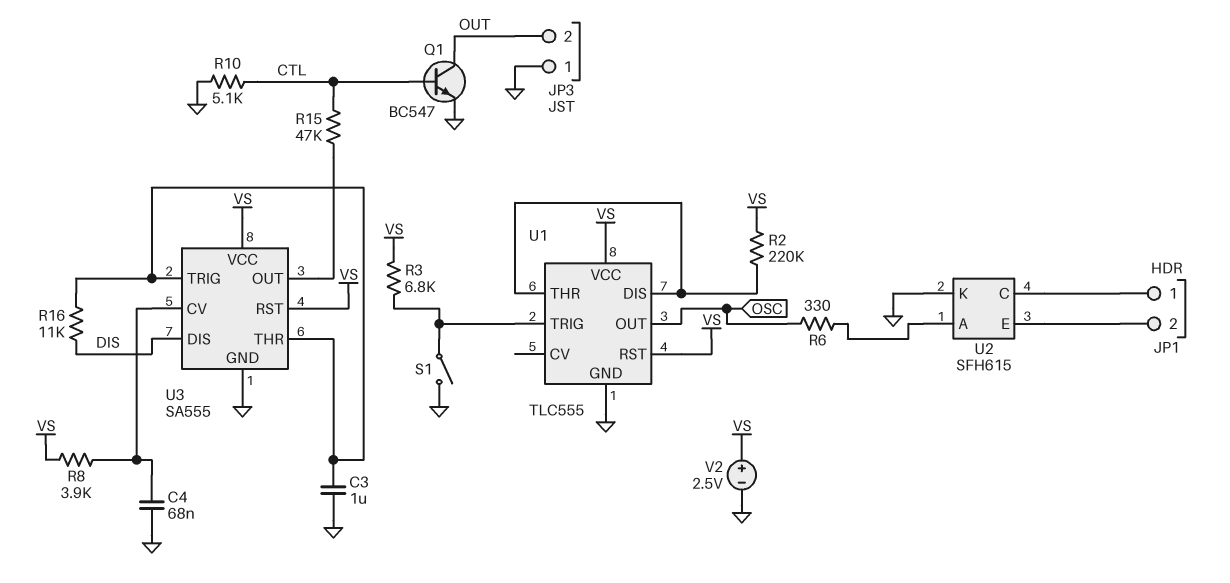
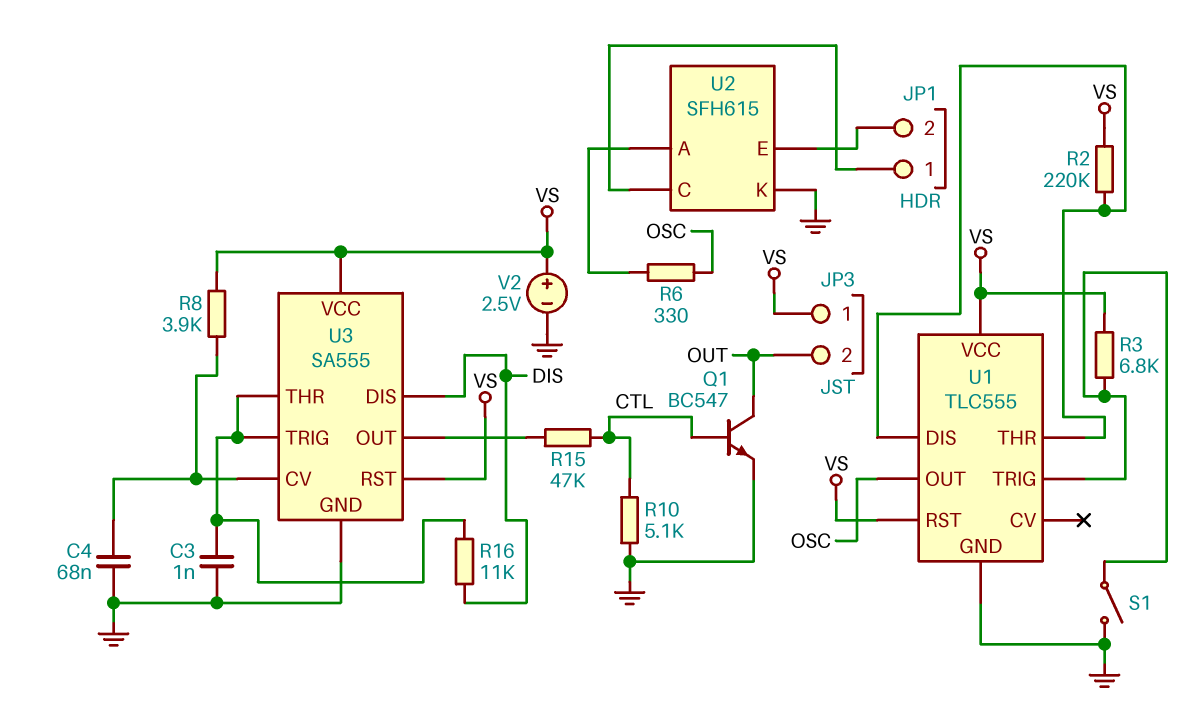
C3: 1uF (GND, U3/THR) -> 1nF (GND, U3/THR)
JP3 pin 1: GND -> VS

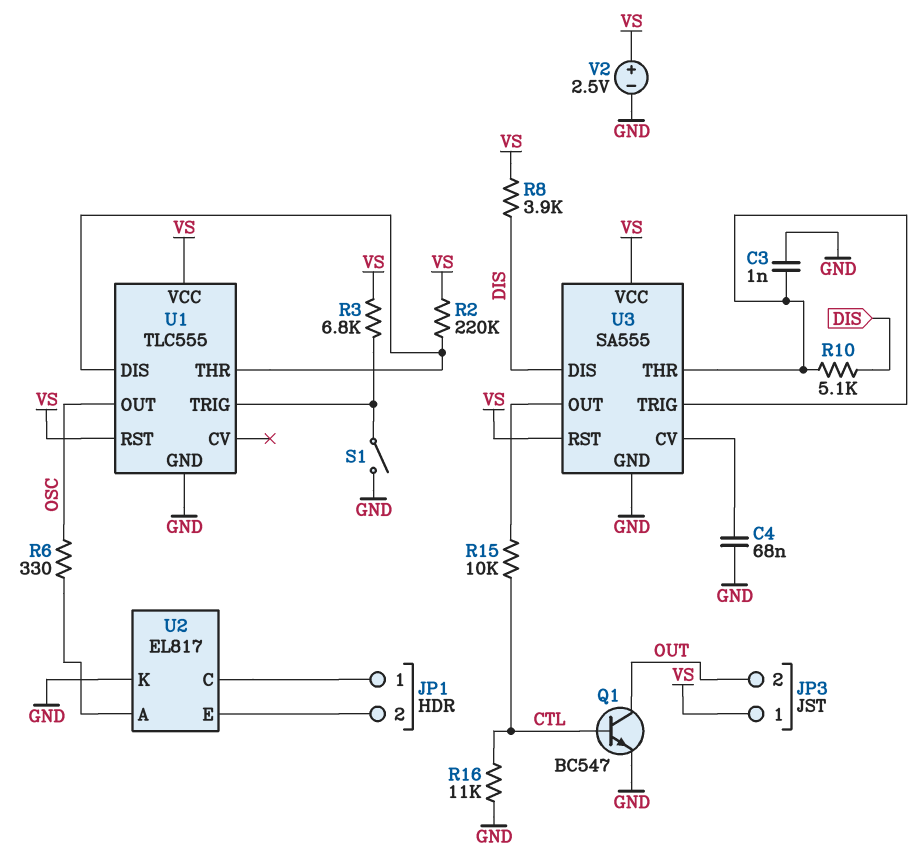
R8: 3.9k (U3/CV, VS) -> 3.9k (DIS, VS)
R10: 5.1k (CTL, GND) -> 5.1k (DIS, U3/THR)
R15: 47k (CTL, U3/OUT) -> 10k (CTL, U3/OUT)
R16: 11k (DIS, U3/THR) -> 11k (CTL, GND)
U2: SFH615 -> EL817

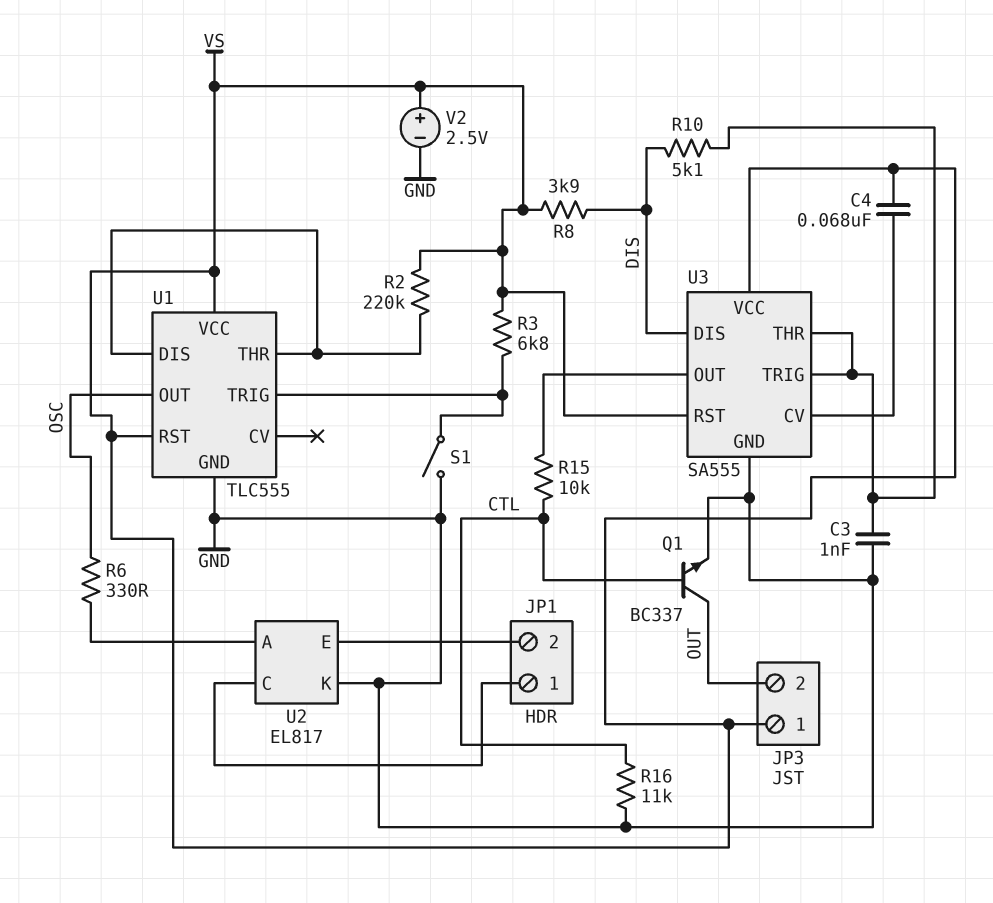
C4: 68nF (GND, U3/CV) -> 68nF (U3/CV, VS)
Q1: NPN BC547 (B CTL, C OUT, E GND) -> NPN BC337 (B CTL, C OUT, E GND)

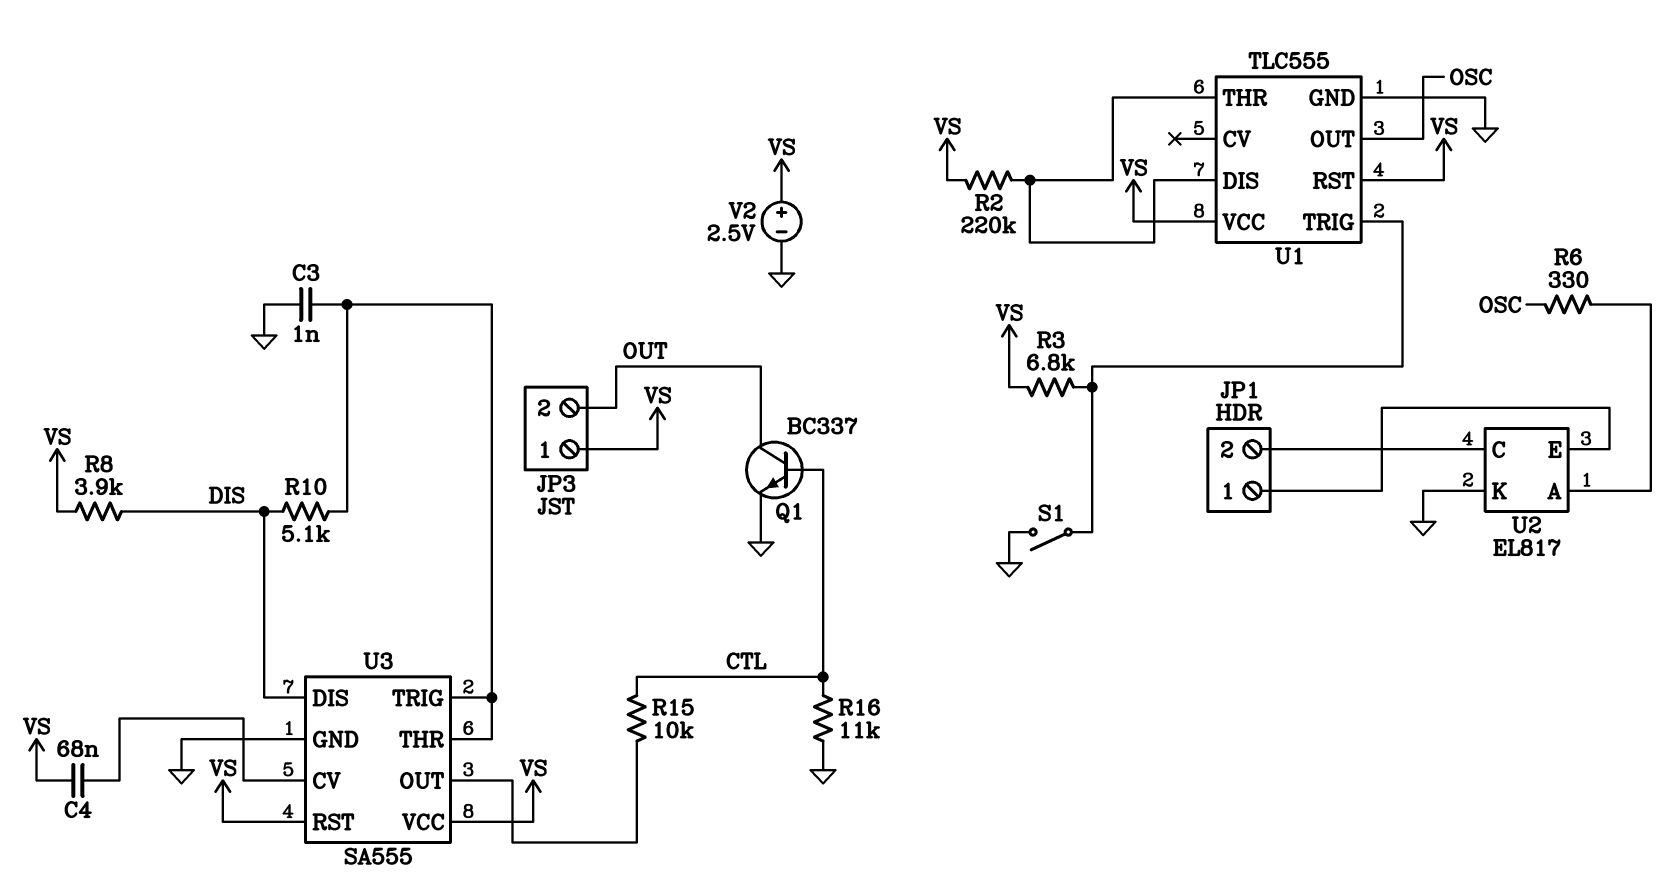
U2 pin C: JP1/1 -> JP1/2
U2 pin E: JP1/2 -> JP1/1

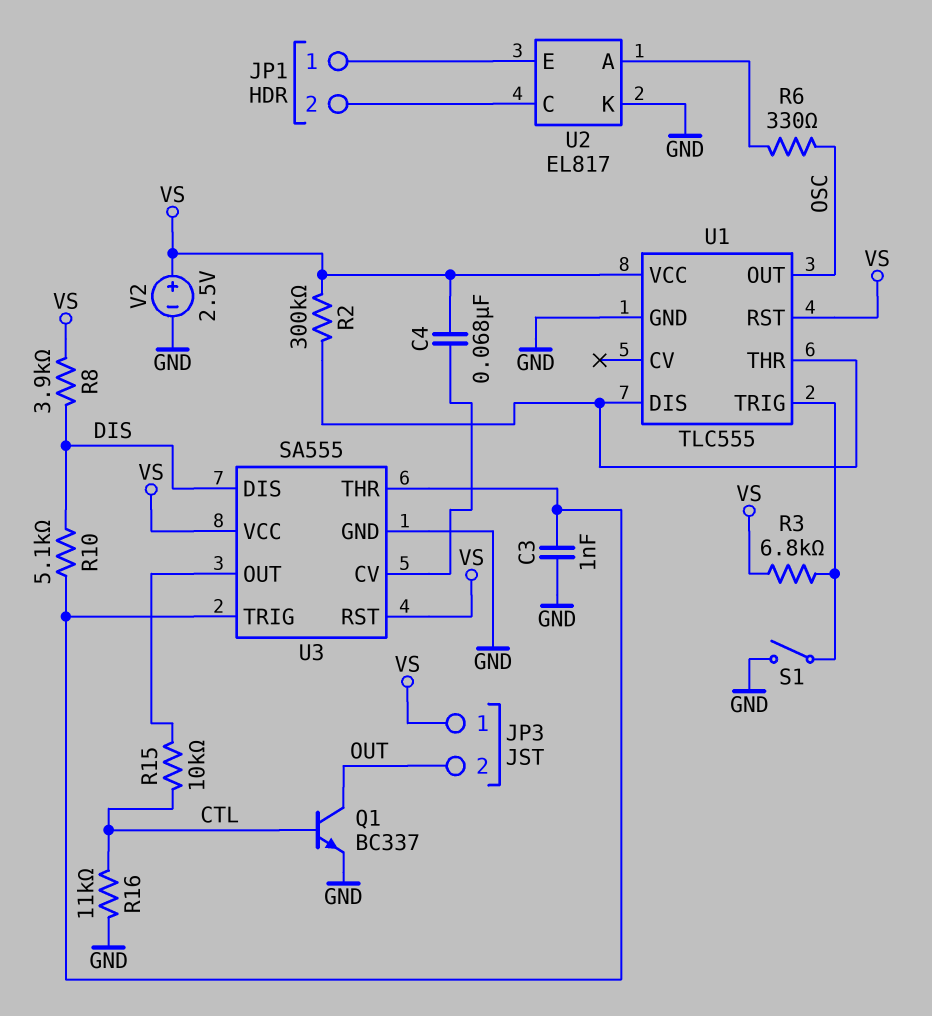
R2: 220k (U1/DIS, VS) -> 300k (U1/DIS, VS)

